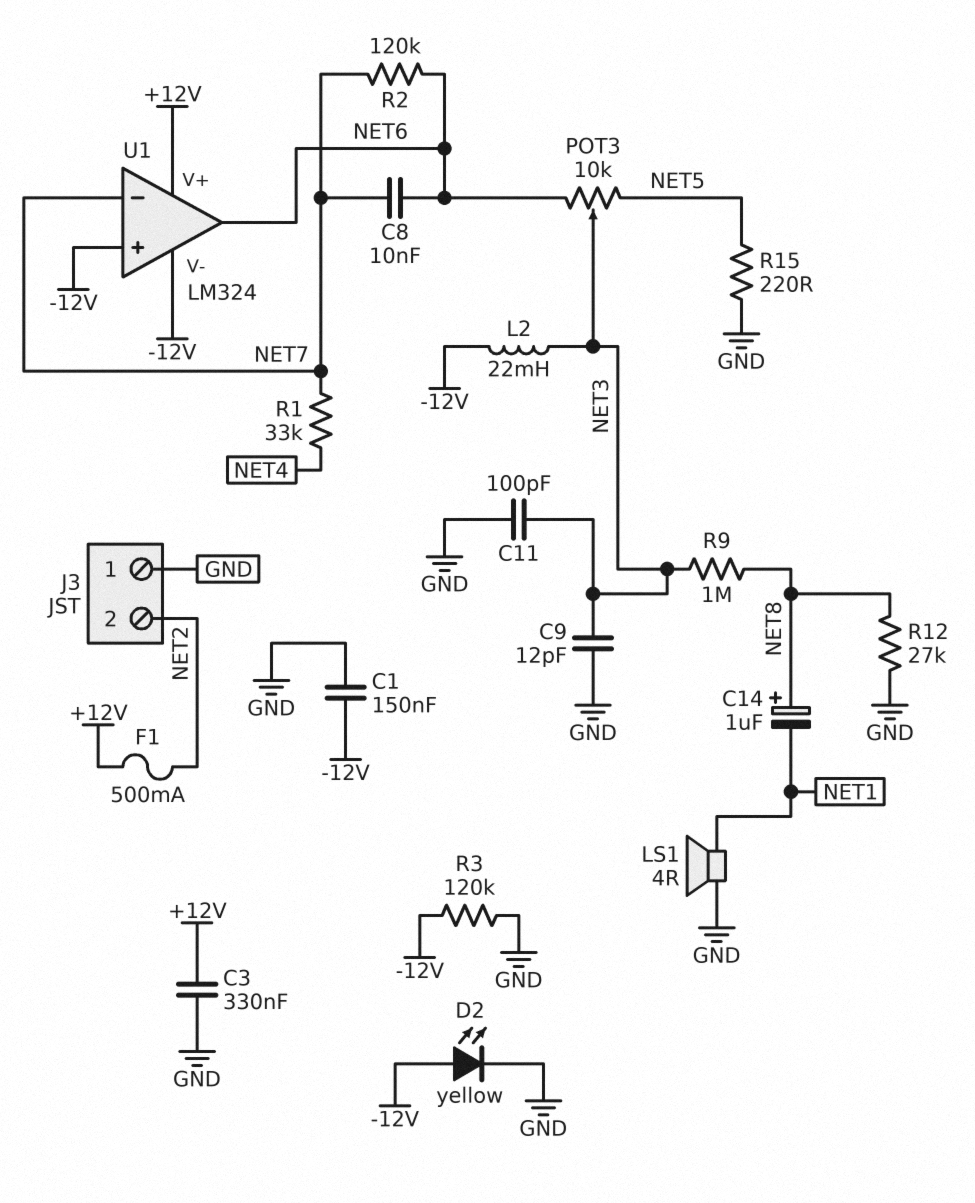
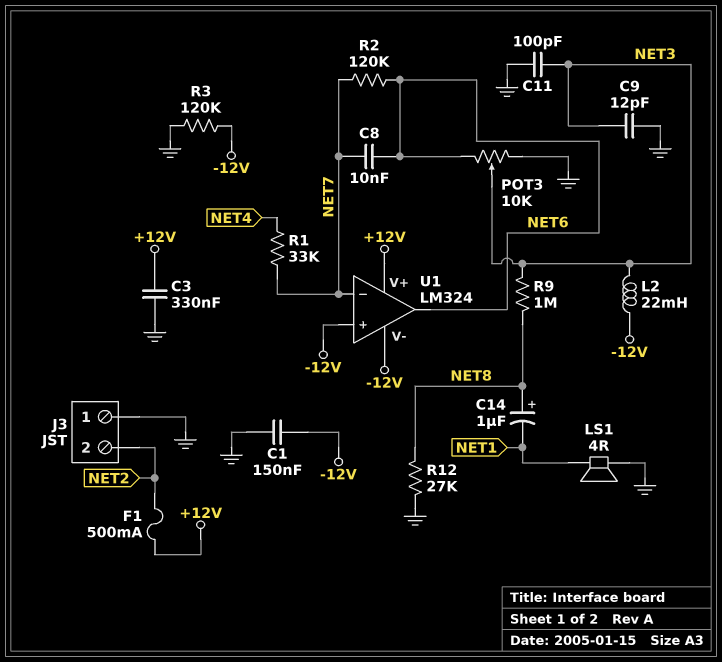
D2: LED yellow (A -12V, K GND) -> none
POT3: 10k (NET5, NET6, wiper NET3) -> 10k (GND, NET6, wiper NET3)
R15: 220 (GND, NET5) -> none

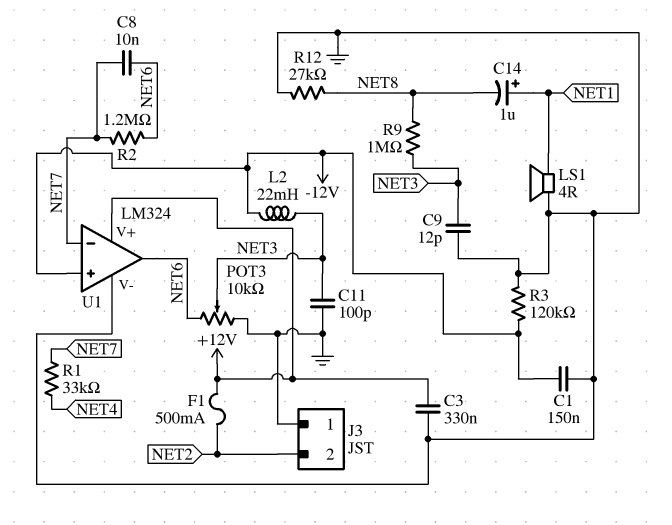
C14: 1uF (plus NET8, minus NET1) -> 1uF (plus NET1, minus NET8)
R2: 120k (NET6, NET7) -> 1.2M (NET6, NET7)
U1 pin V-: -12V -> GND

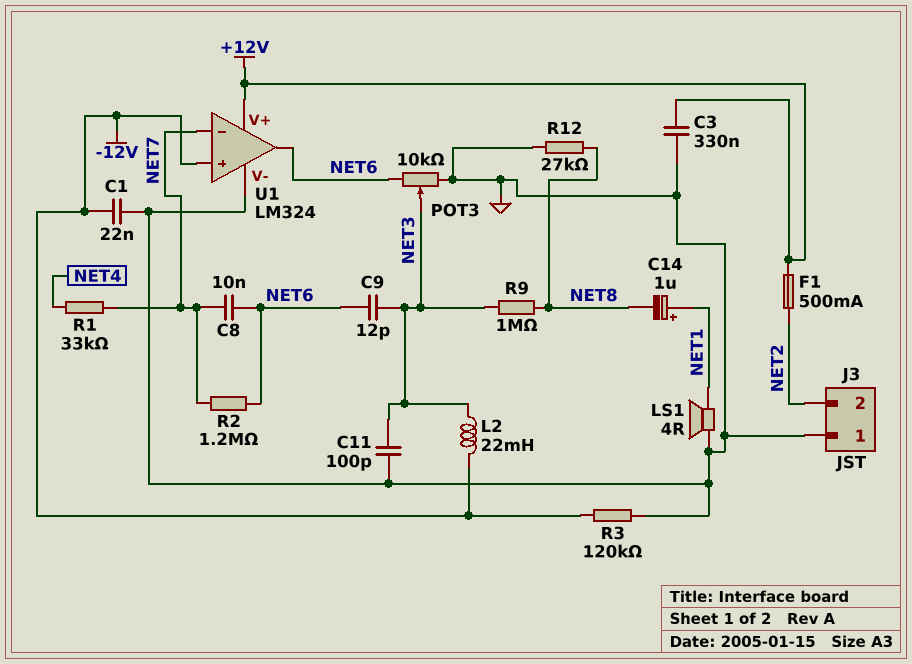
C1: 150nF (-12V, GND) -> 22nF (-12V, GND)
C9: 12pF (GND, NET3) -> 12pF (NET3, NET6)

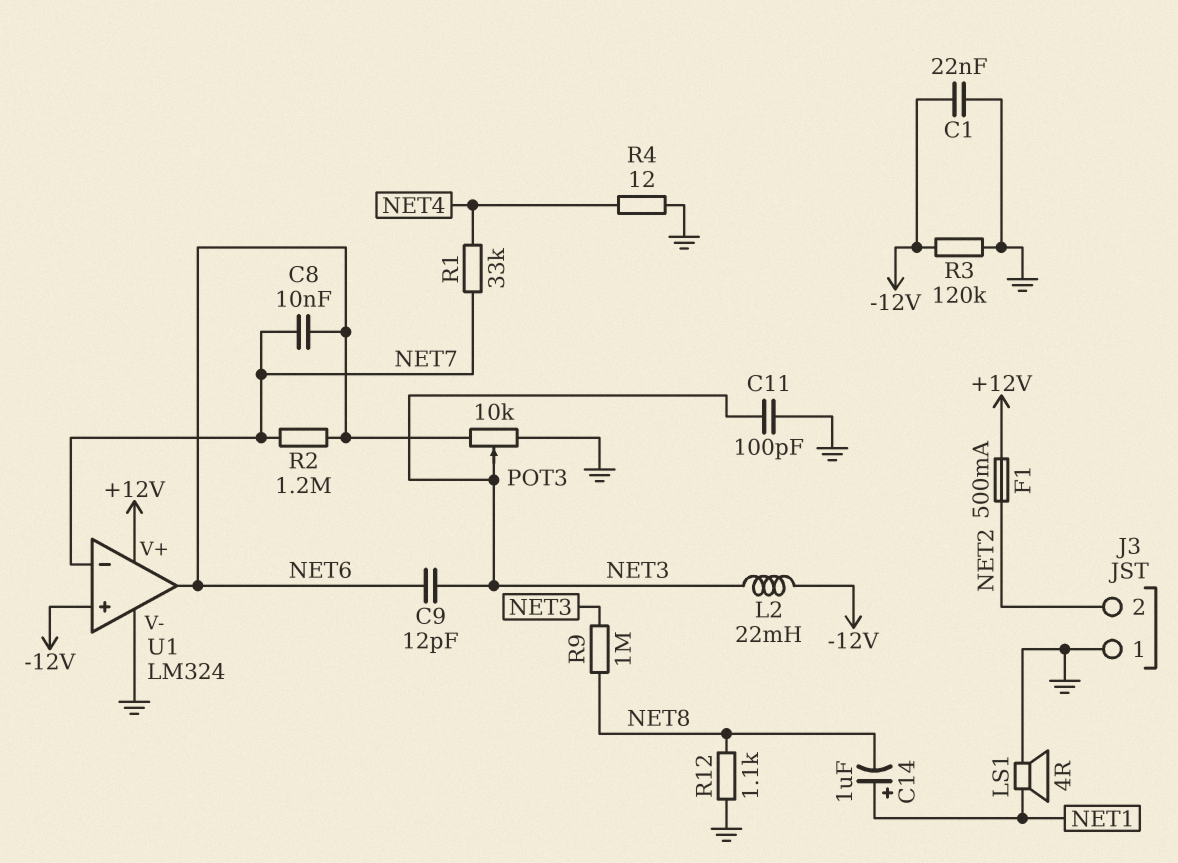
C3: 330nF (+12V, GND) -> none
R4: none -> 12 (GND, NET4)
R12: 27k (GND, NET8) -> 1.1k (GND, NET8)

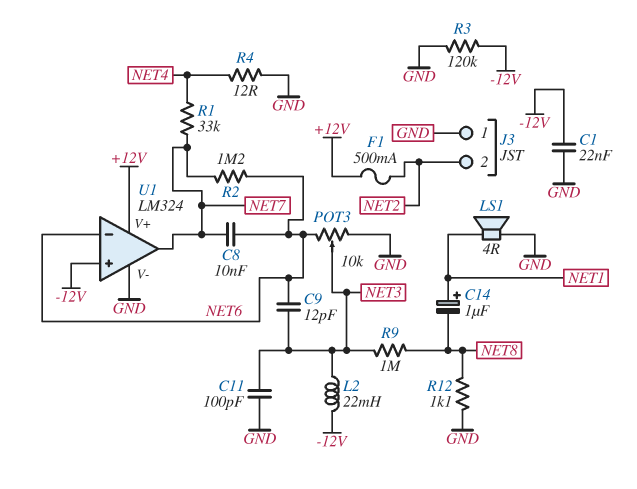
U1 pin in-: NET7 -> NET6
U1 pin out: NET6 -> NET7

